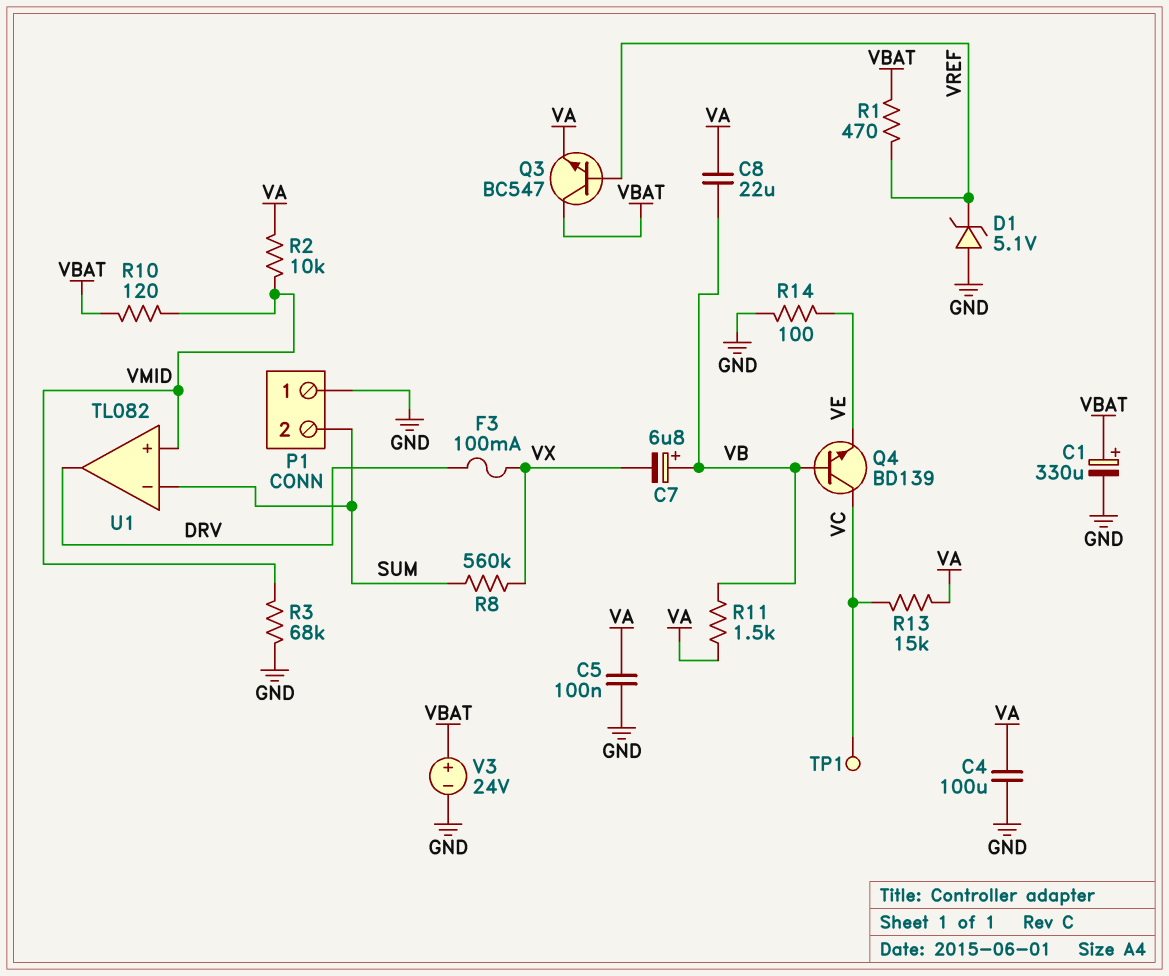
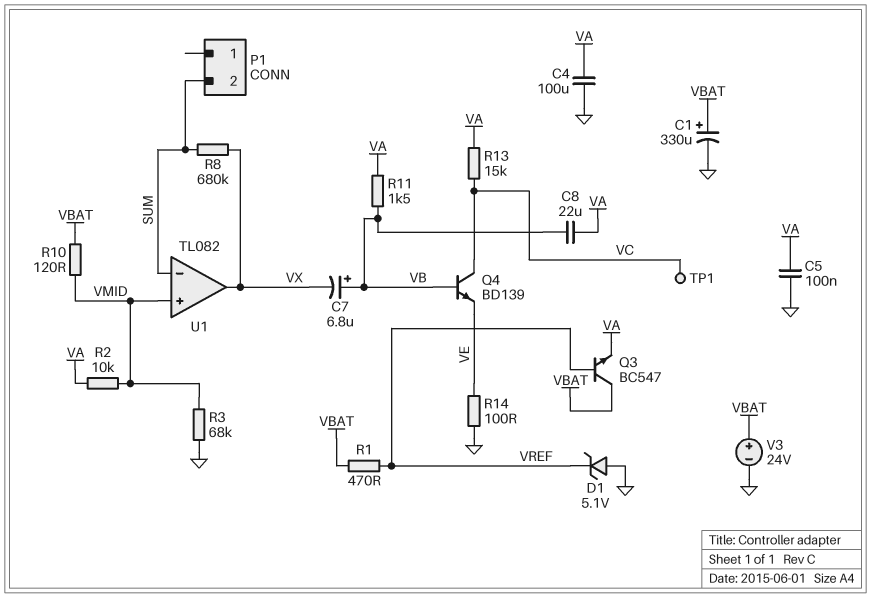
F3: 100mA (DRV, VX) -> none
P1 pin 1: GND -> none
R8: 560k (SUM, VX) -> 680k (SUM, VX)
U1 pin out: DRV -> VX

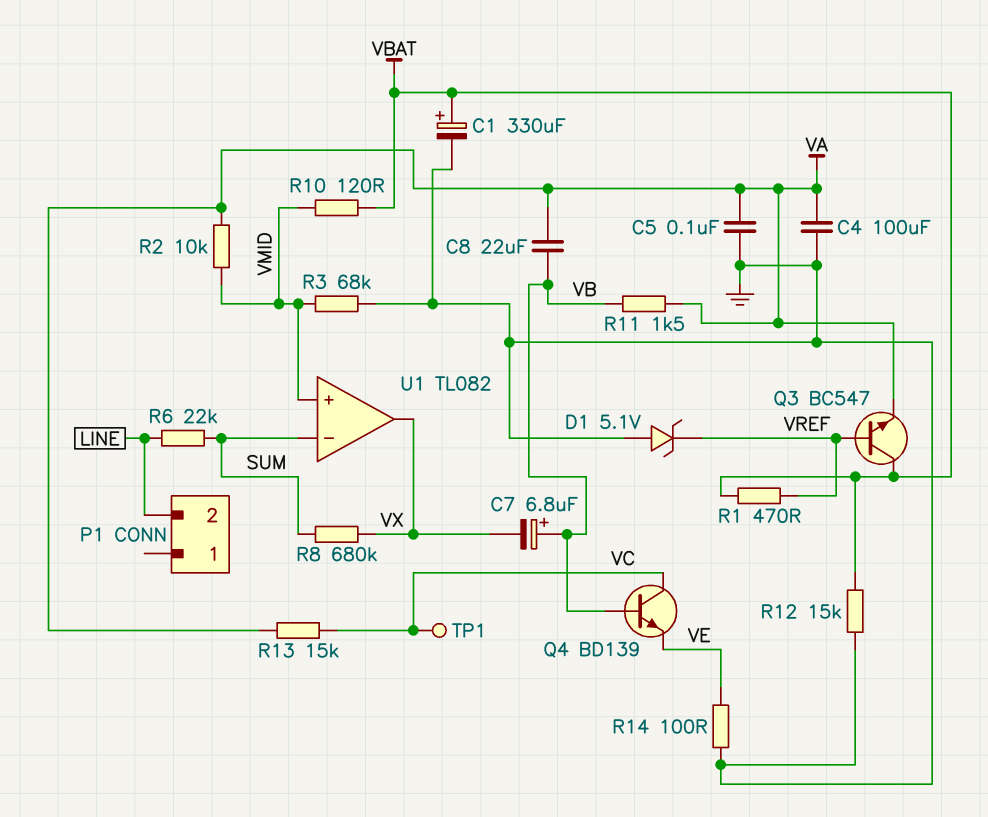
P1 pin 2: SUM -> LINE
R6: none -> 22k (LINE, SUM)
R12: none -> 15k (GND, VBAT)
V3: 24V (plus VBAT, minus GND) -> none

